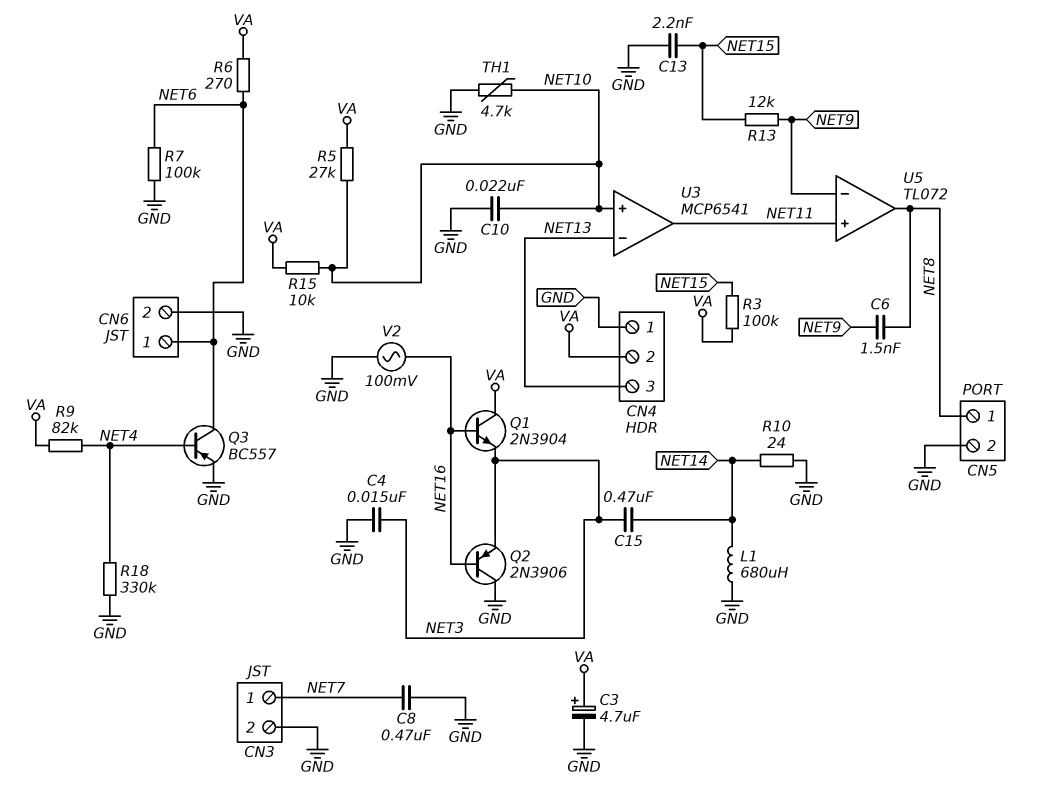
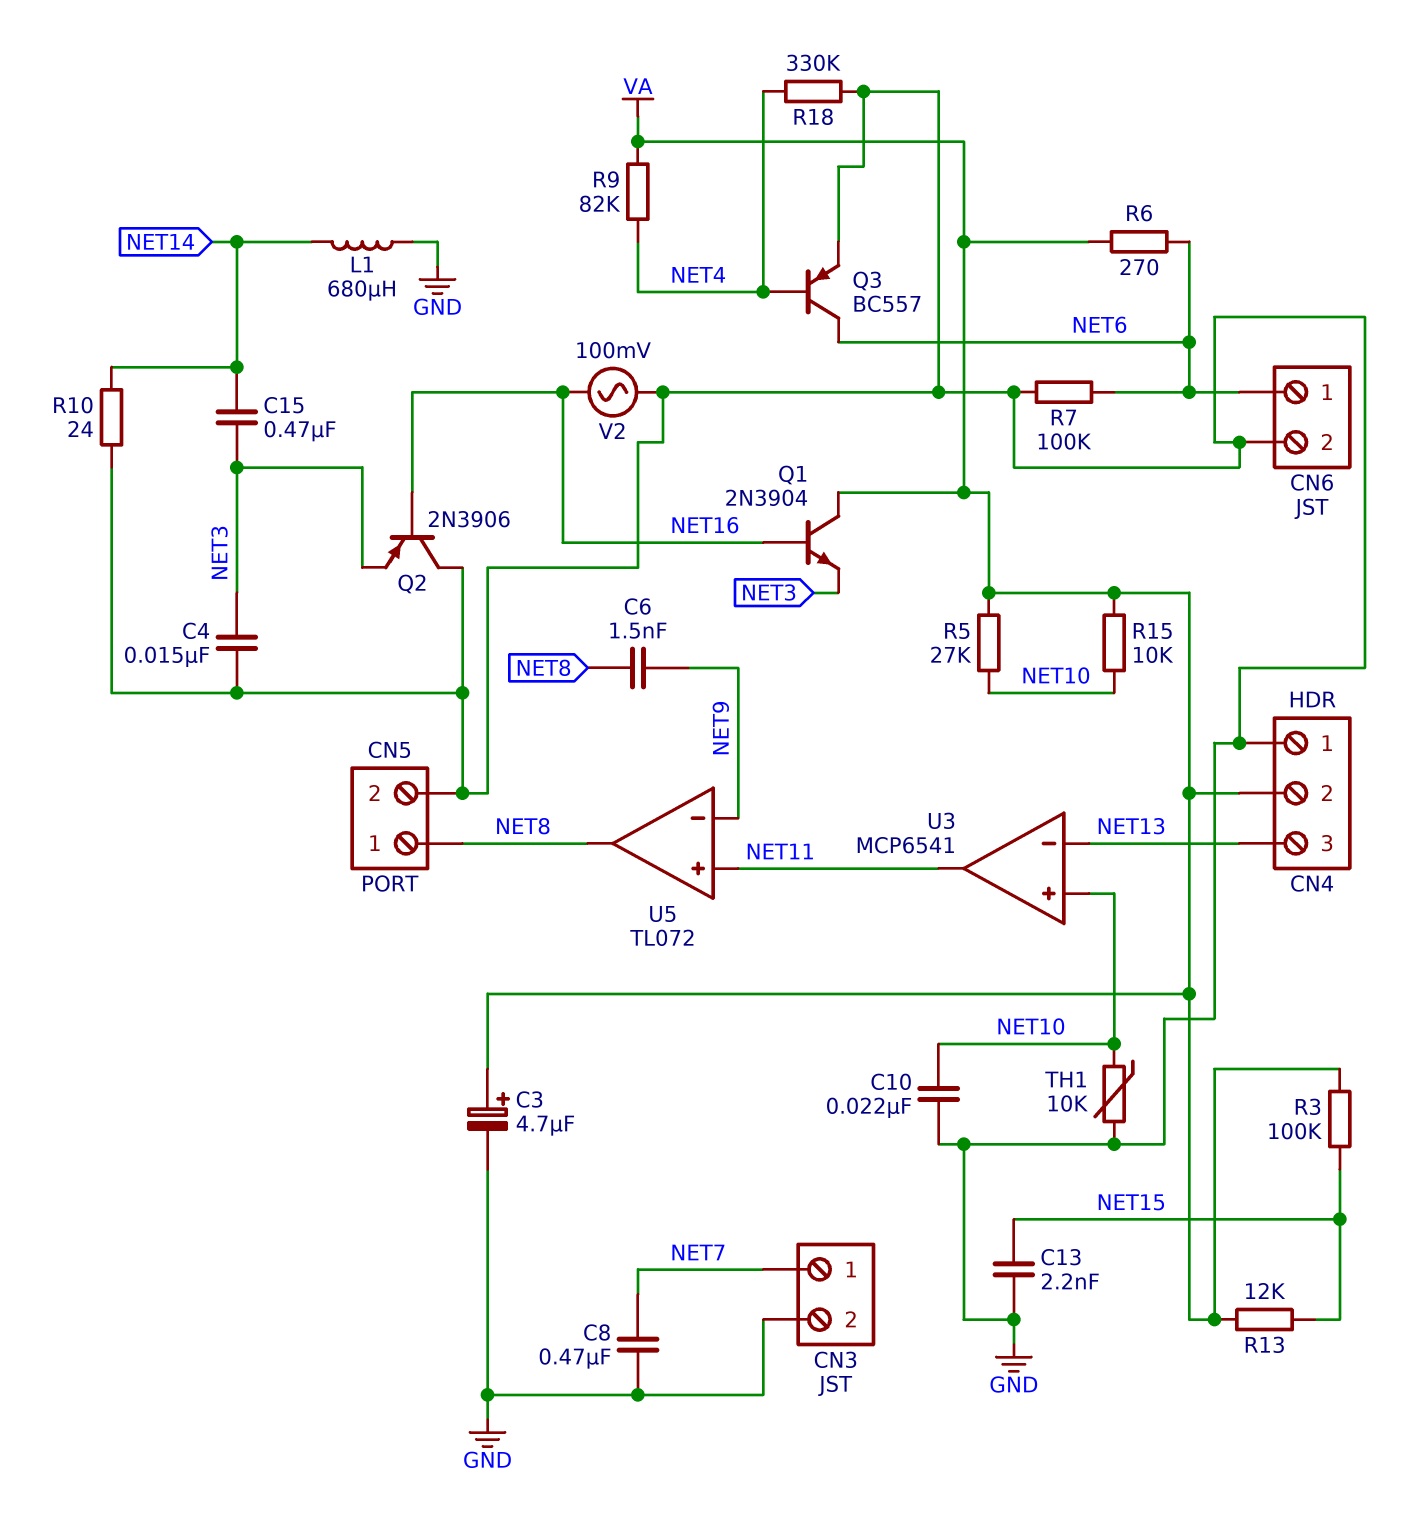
R13: 12k (NET9, NET15) -> 12k (NET15, VA)
TH1: 4.7k (GND, NET10) -> 10k (GND, NET10)

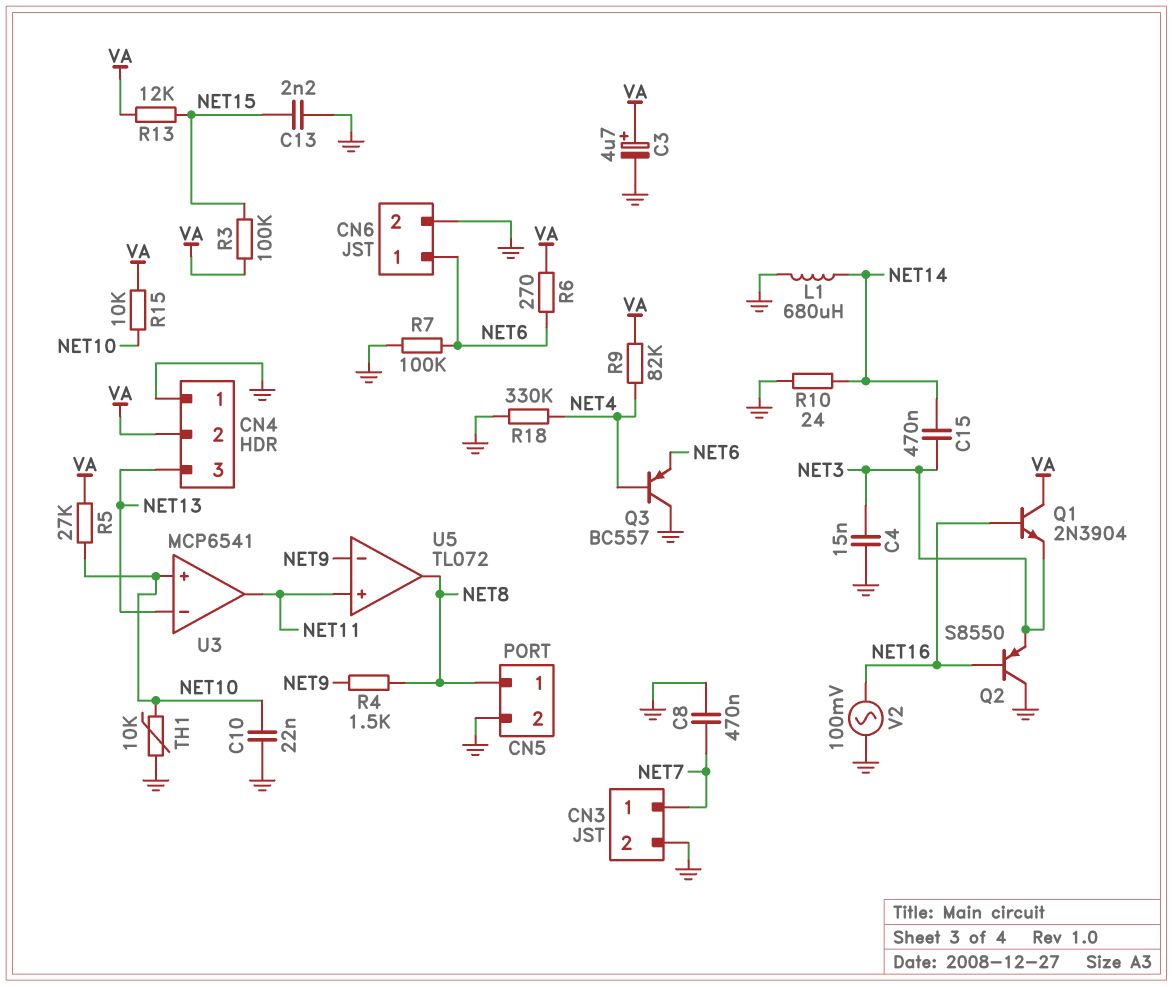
C6: 1.5nF (NET8, NET9) -> none
Q2: PNP 2N3906 (B NET16, C GND, E NET3) -> PNP S8550 (B NET16, C GND, E NET3)
Q3: PNP BC557 (B NET4, C NET6, E GND) -> PNP BC557 (B NET4, C GND, E NET6)
R4: none -> 1.5k (NET8, NET9)

